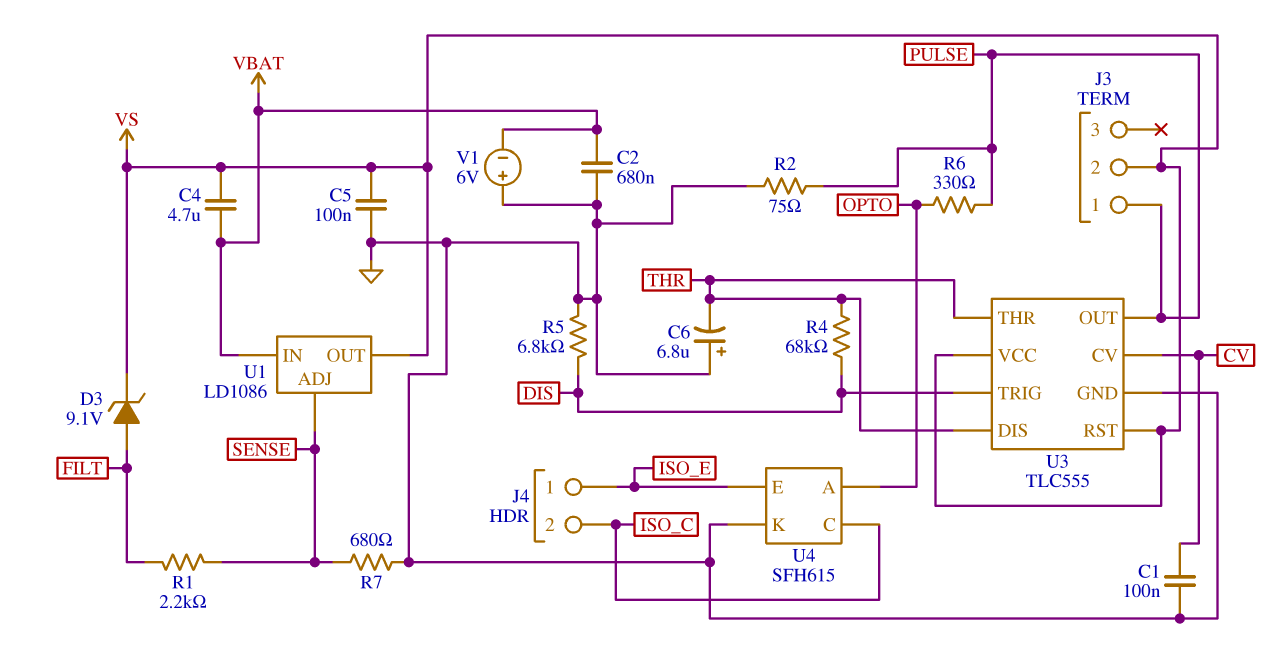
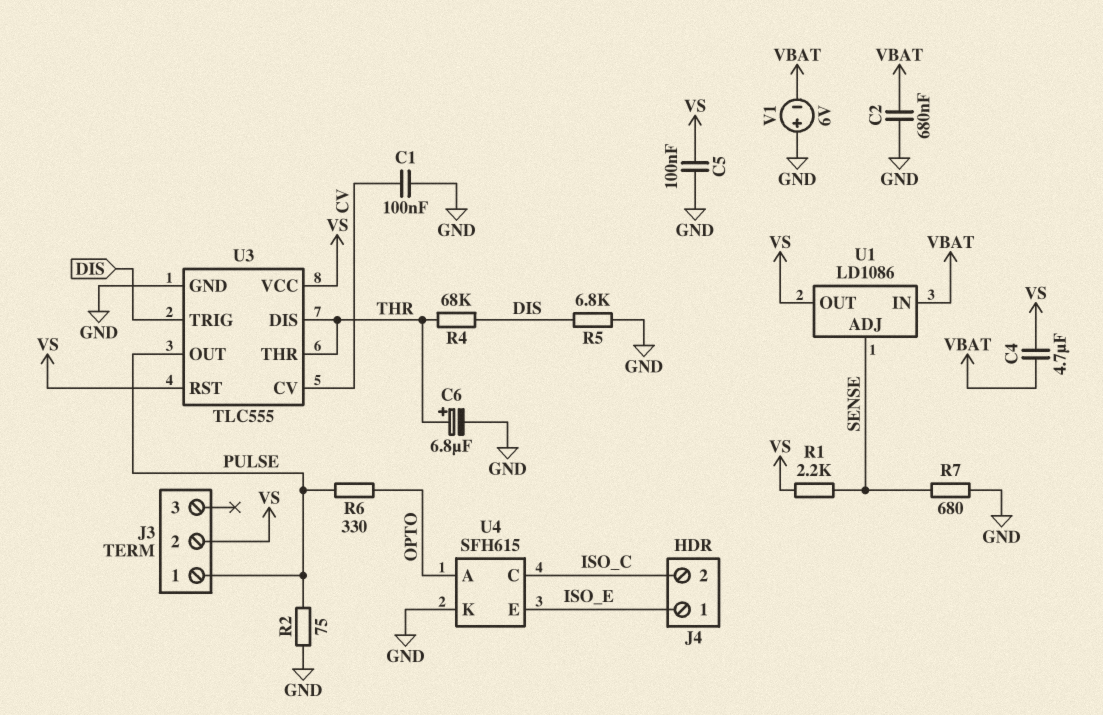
C6: 6.8uF (plus GND, minus THR) -> 6.8uF (plus THR, minus GND)
D3: zener 9.1V (A FILT, K VS) -> none
R1: 2.2k (FILT, SENSE) -> 2.2k (SENSE, VS)

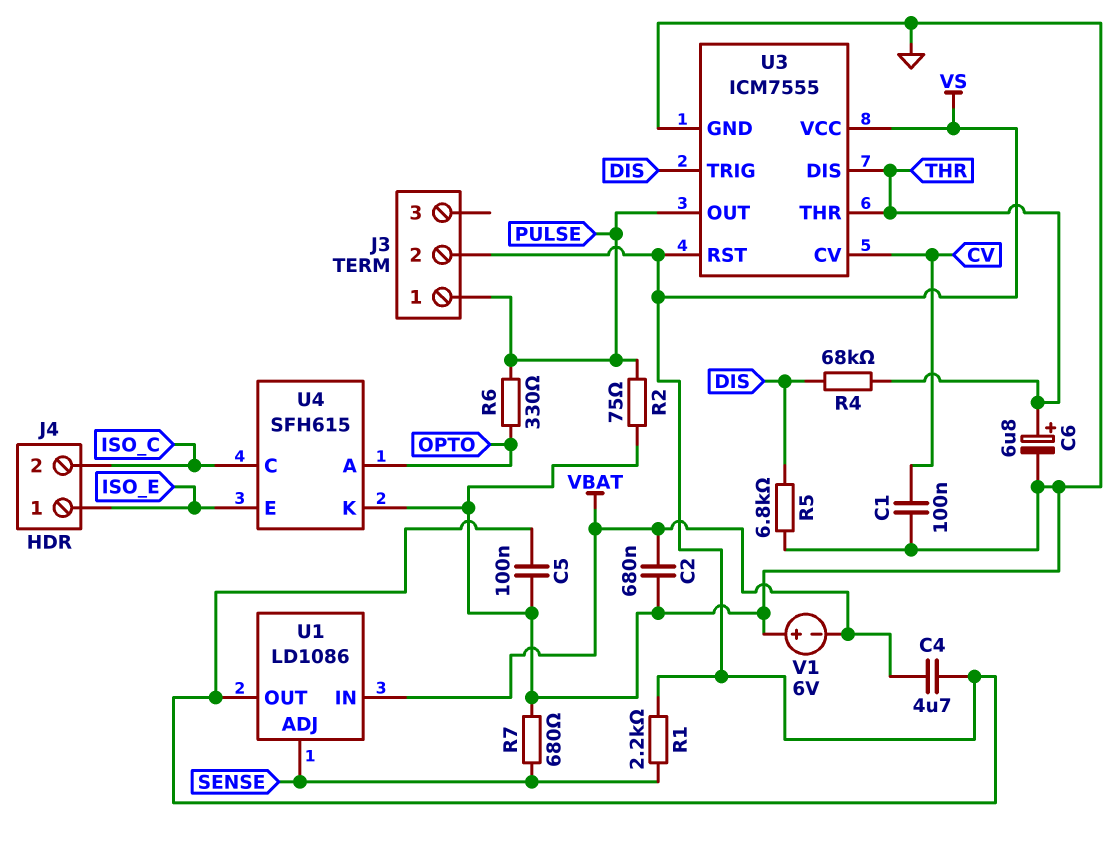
U3: TLC555 -> ICM7555

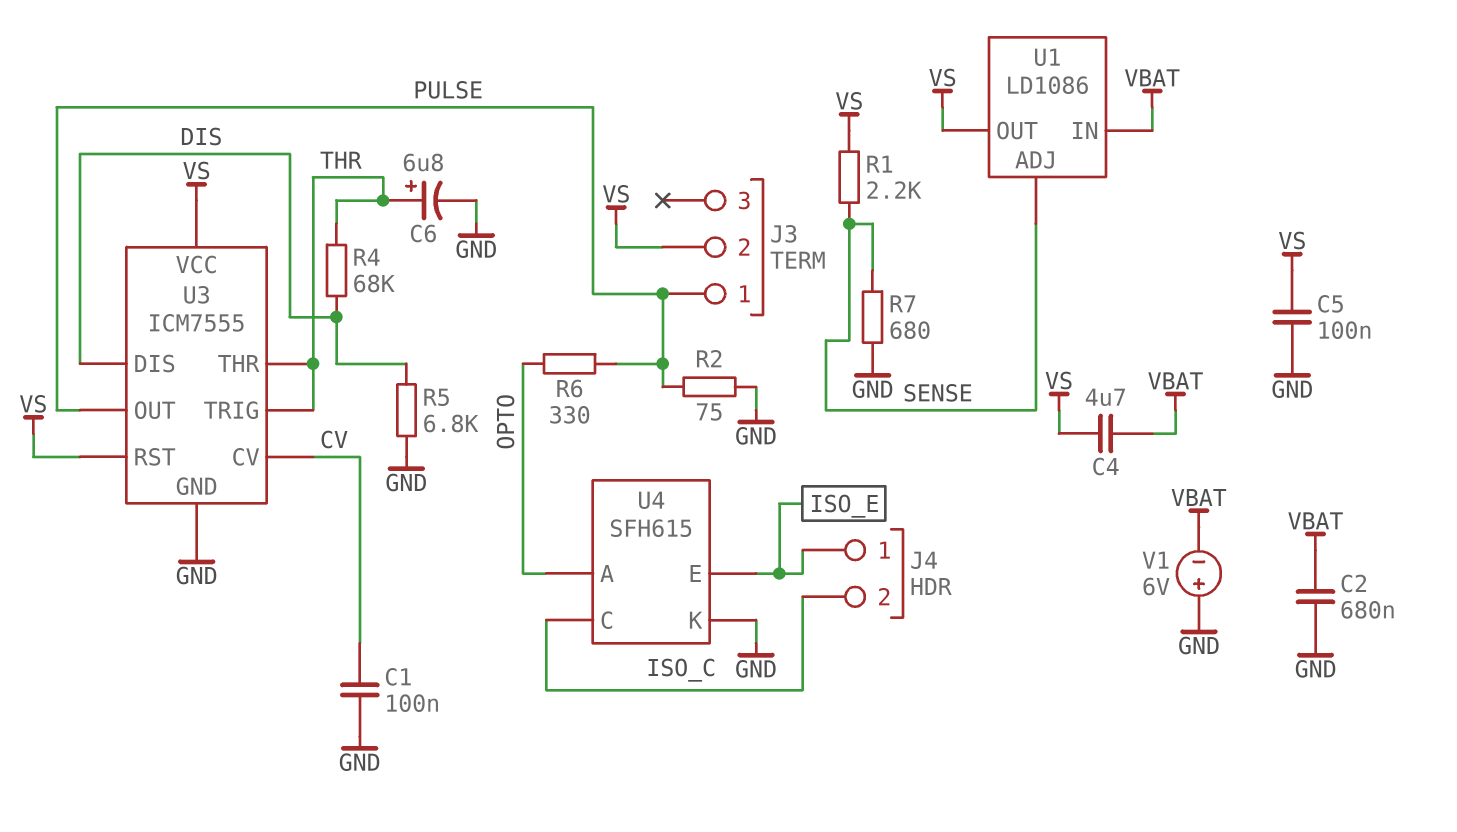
U3 pin DIS: THR -> DIS
U3 pin TRIG: DIS -> THR

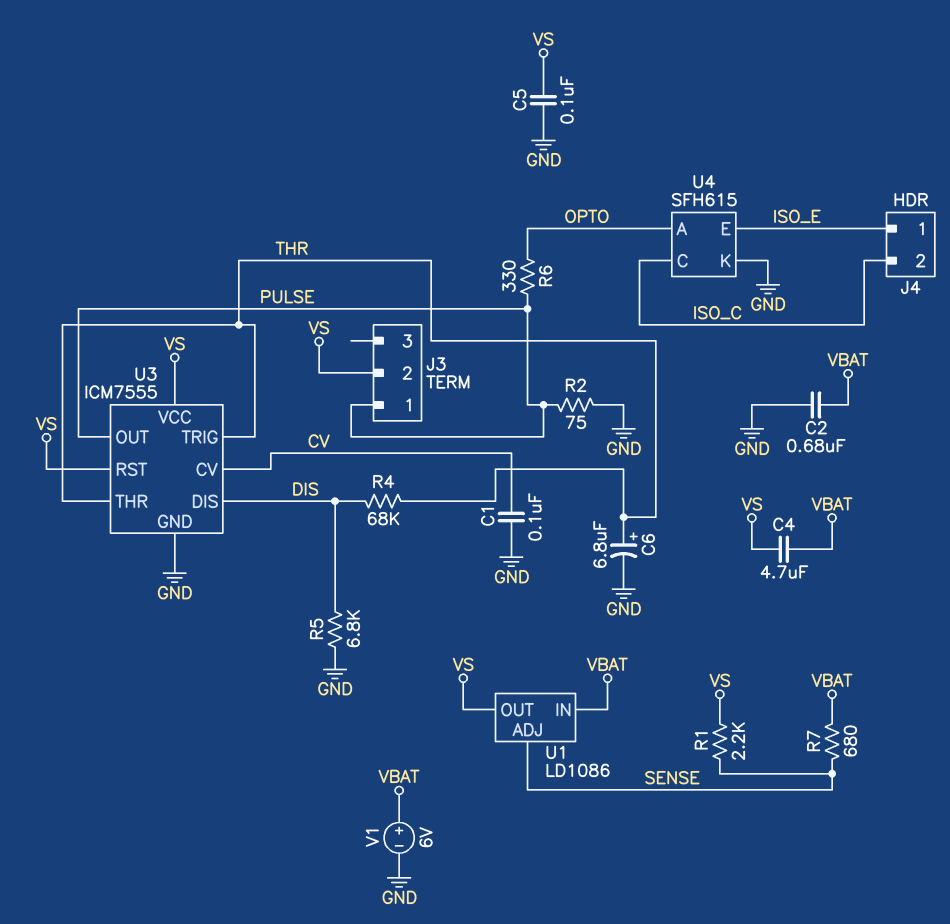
R7: 680 (GND, SENSE) -> 680 (SENSE, VBAT)
V1: 6V (plus GND, minus VBAT) -> 6V (plus VBAT, minus GND)

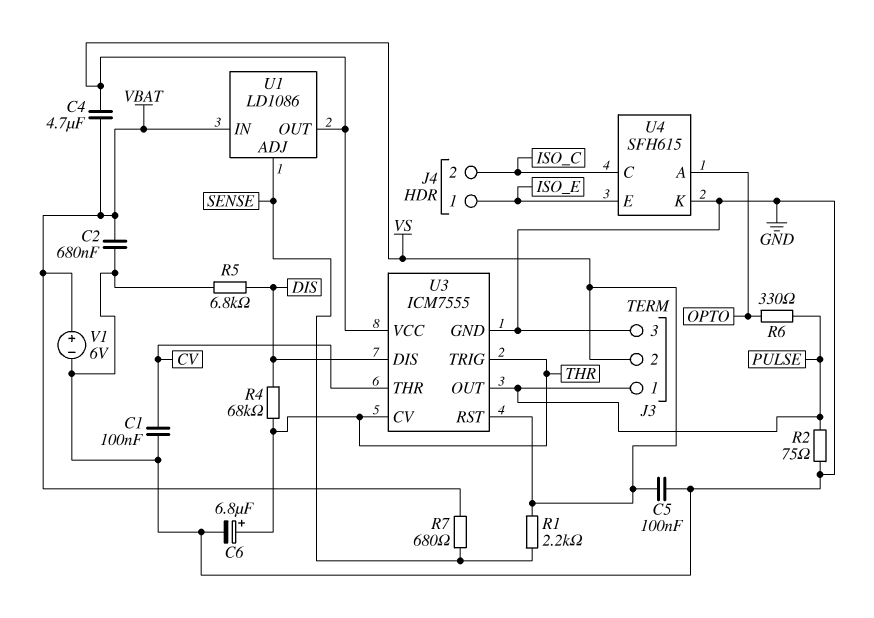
J3 pin 3: none -> GND
U3 pin CV: CV -> THR
U3 pin THR: THR -> CV

